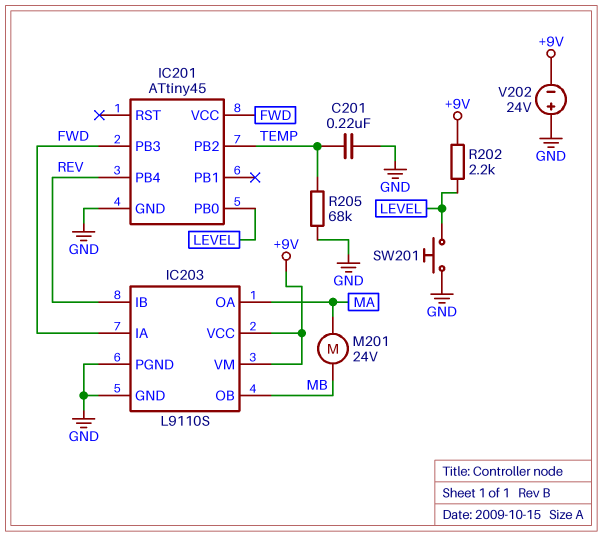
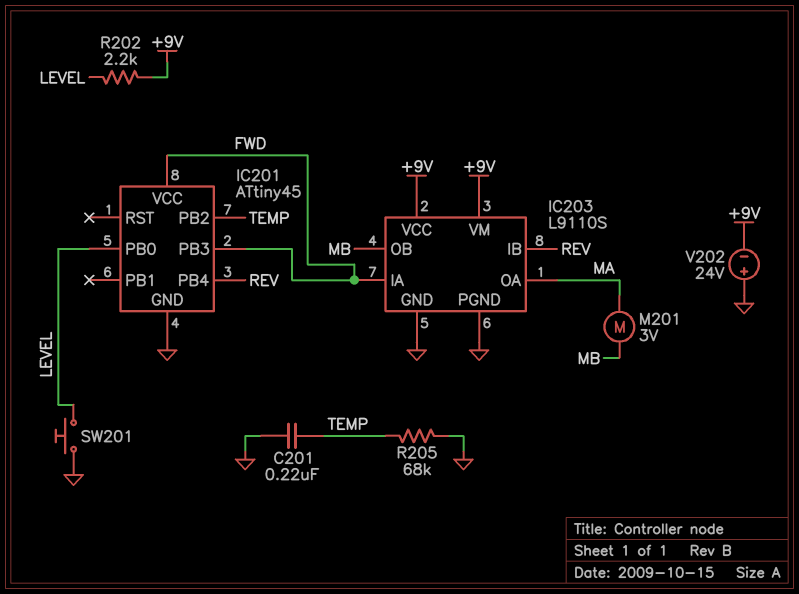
M201: motor 24V (MA, MB) -> motor 3V (MA, MB)

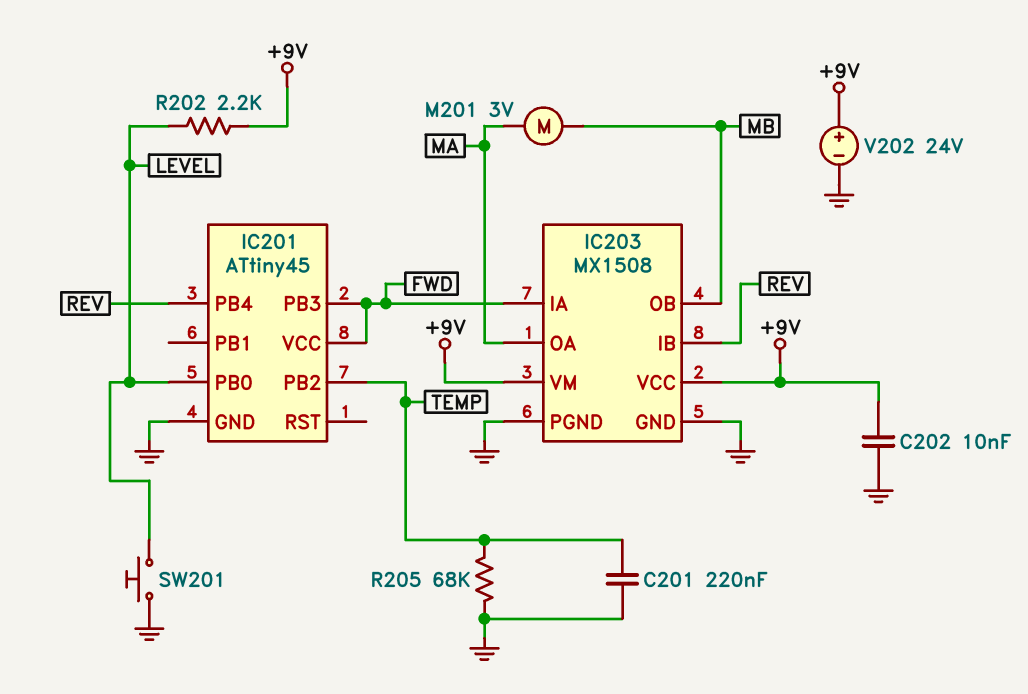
C202: none -> 10nF (+9V, GND)
IC203: L9110S -> MX1508
V202: 24V (plus GND, minus +9V) -> 24V (plus +9V, minus GND)

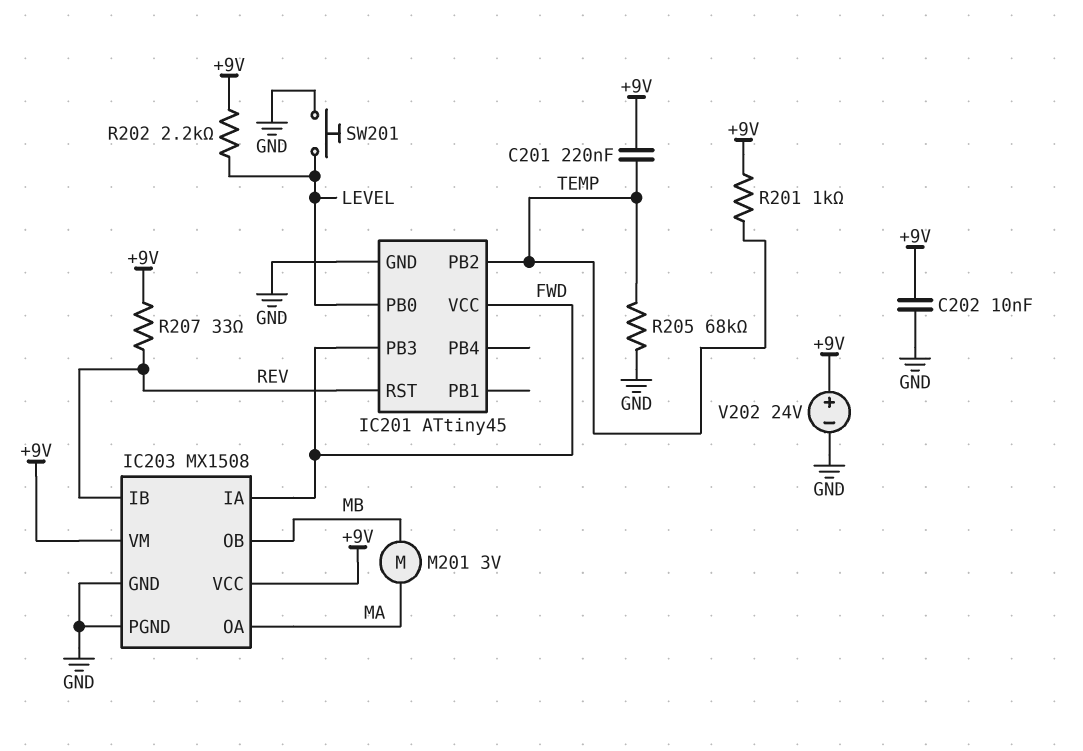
C201: 220nF (GND, TEMP) -> 220nF (+9V, TEMP)
IC201 pin PB4: REV -> none
IC201 pin RST: none -> REV
R201: none -> 1k (+9V, TEMP)
R207: none -> 33 (+9V, REV)

